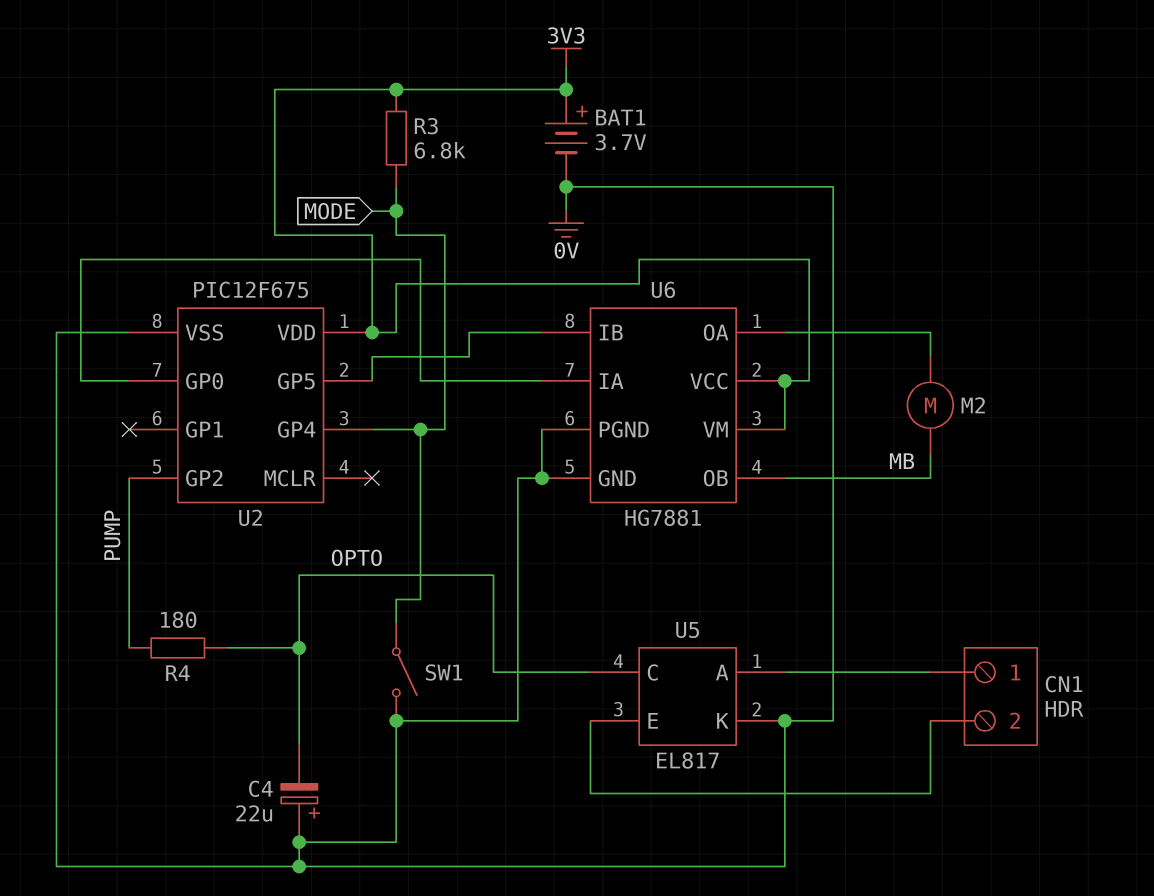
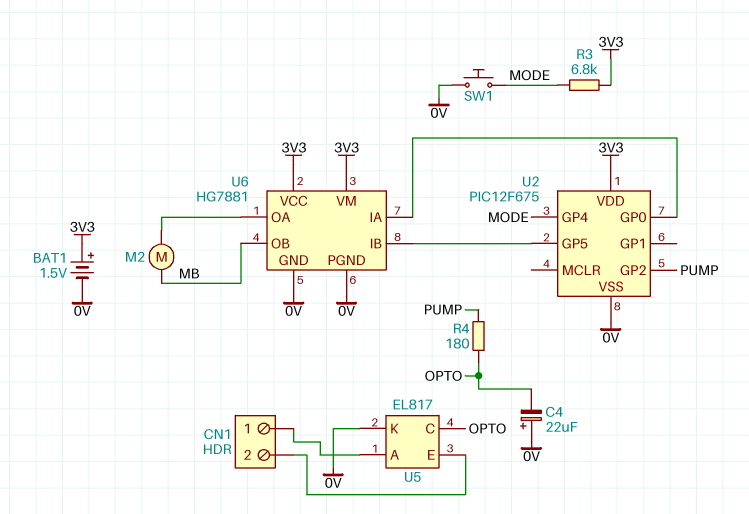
BAT1: 3.7V (plus 3V3, minus 0V) -> 1.5V (plus 3V3, minus 0V)
SW1: switch (0V, MODE) -> button (0V, MODE)

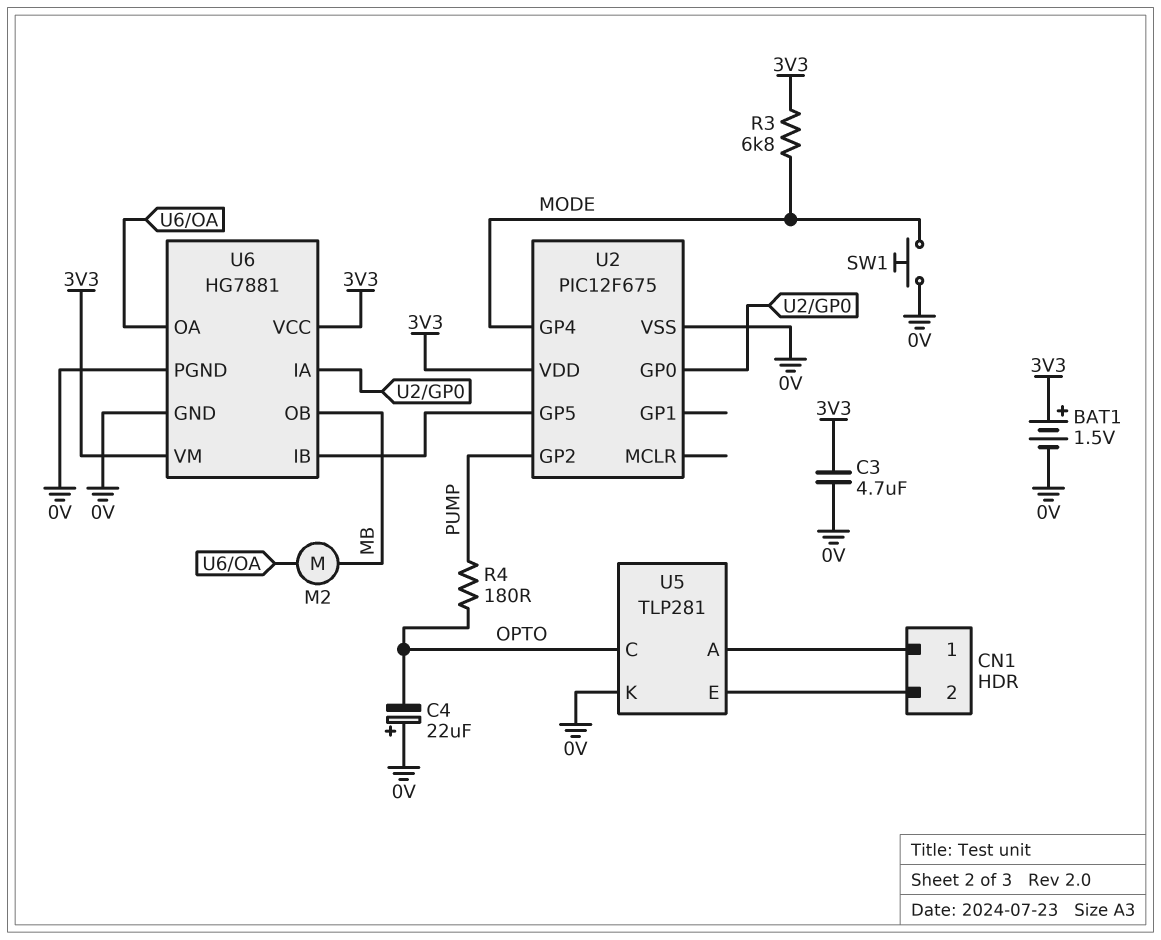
C3: none -> 4.7uF (0V, 3V3)
U5: EL817 -> TLP281

